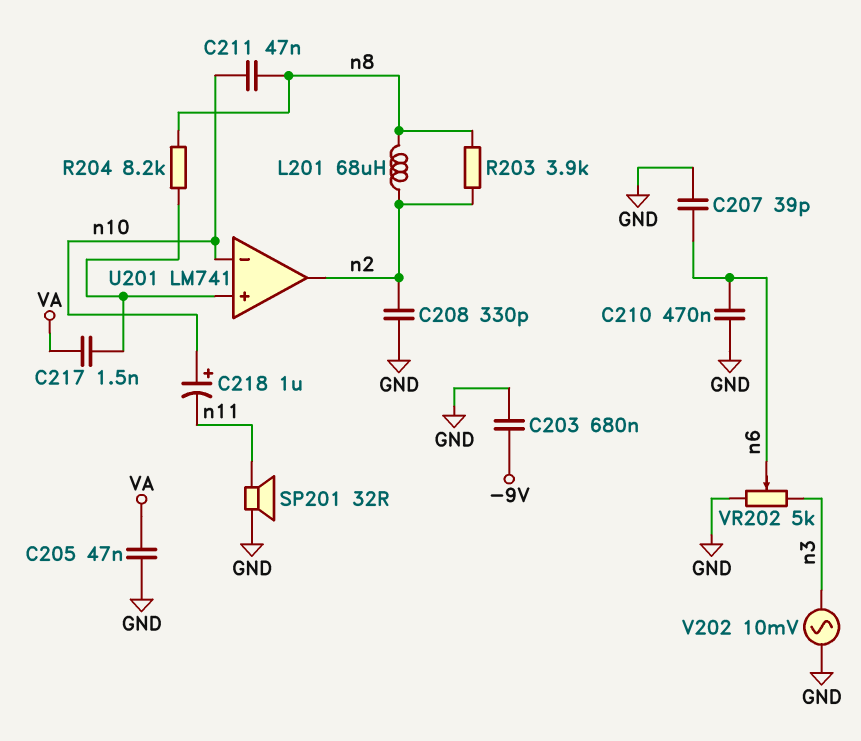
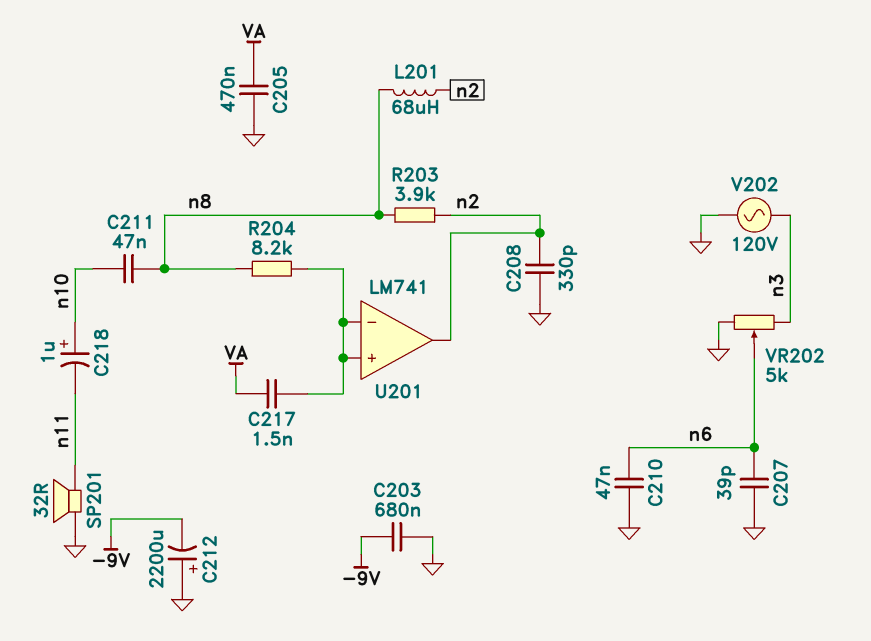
C205: 47nF (GND, VA) -> 470nF (GND, VA)
C210: 470nF (GND, n6) -> 47nF (GND, n6)
C212: none -> 2200uF (plus GND, minus -9V)
U201 pin in-: n10 -> U201/in+
V202: AC 10mV (GND, n3) -> AC 120V (GND, n3)

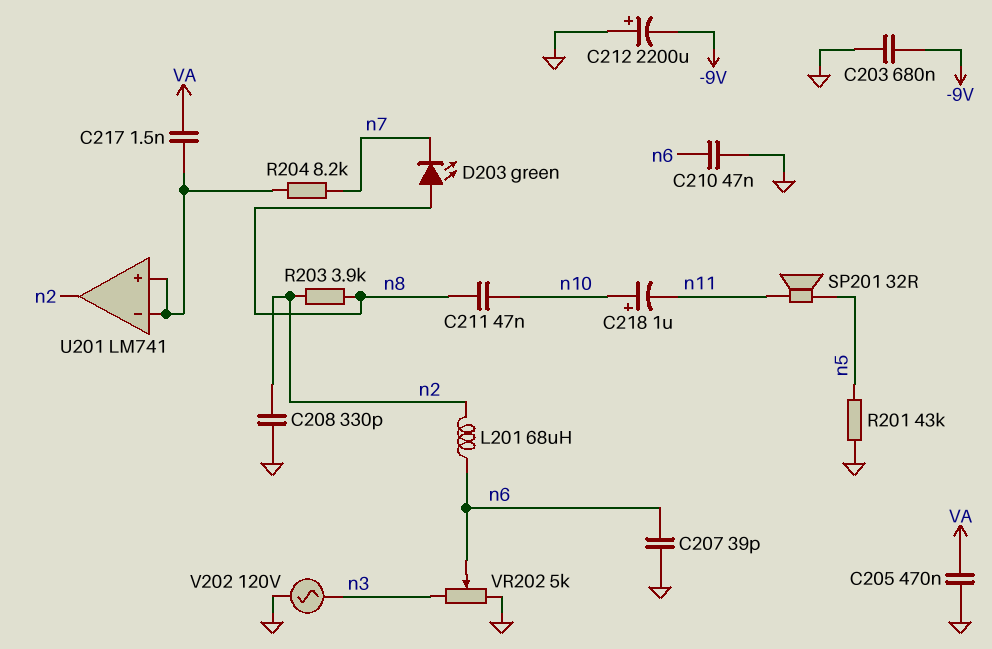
D203: none -> LED green (A n8, K n7)
L201: 68uH (n2, n8) -> 68uH (n2, n6)
R201: none -> 43k (GND, n5)
R204: 8.2k (U201/in+, n8) -> 8.2k (U201/in+, n7)
SP201: speaker 32R (GND, n11) -> speaker 32R (n5, n11)

